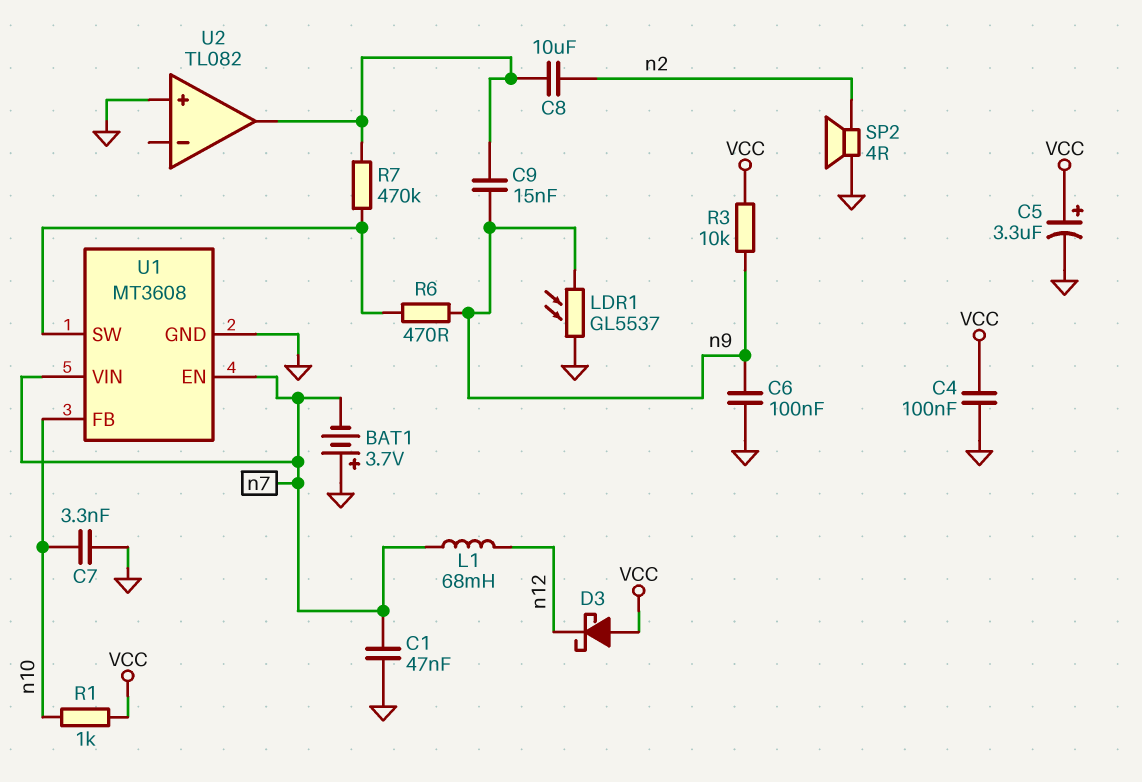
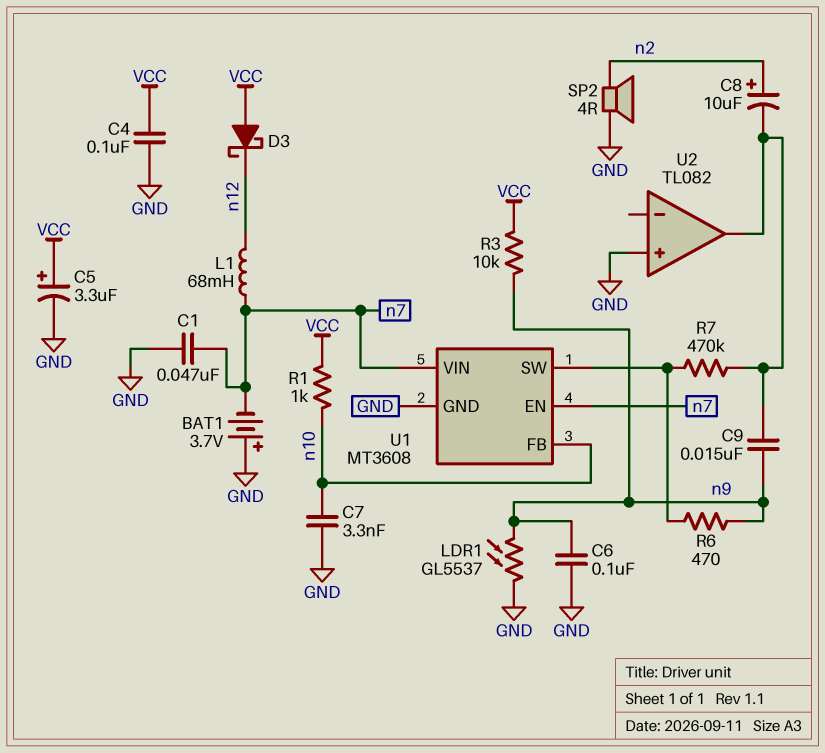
C8: 10uF (U2/out, n2) -> 10uF (plus n2, minus U2/out)

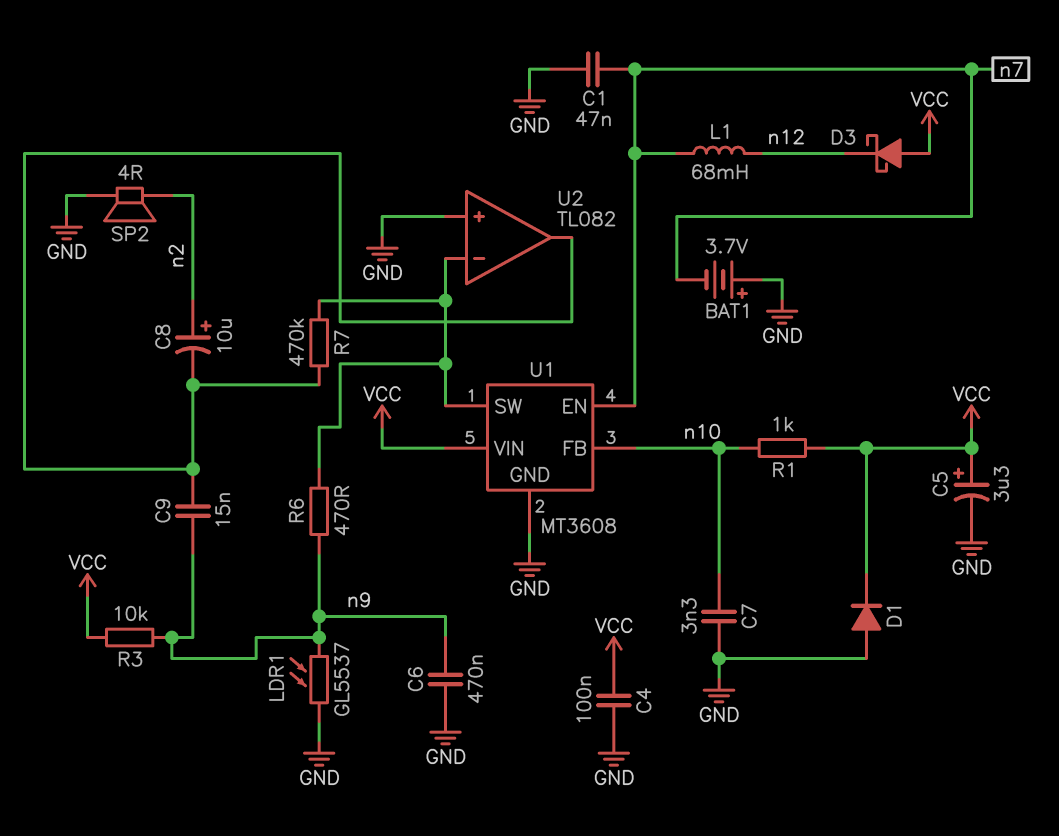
C6: 100nF (GND, n9) -> 470nF (GND, n9)
D1: none -> diode (A GND, K VCC)
U1 pin VIN: n7 -> VCC
U2 pin in-: none -> U1/SW

